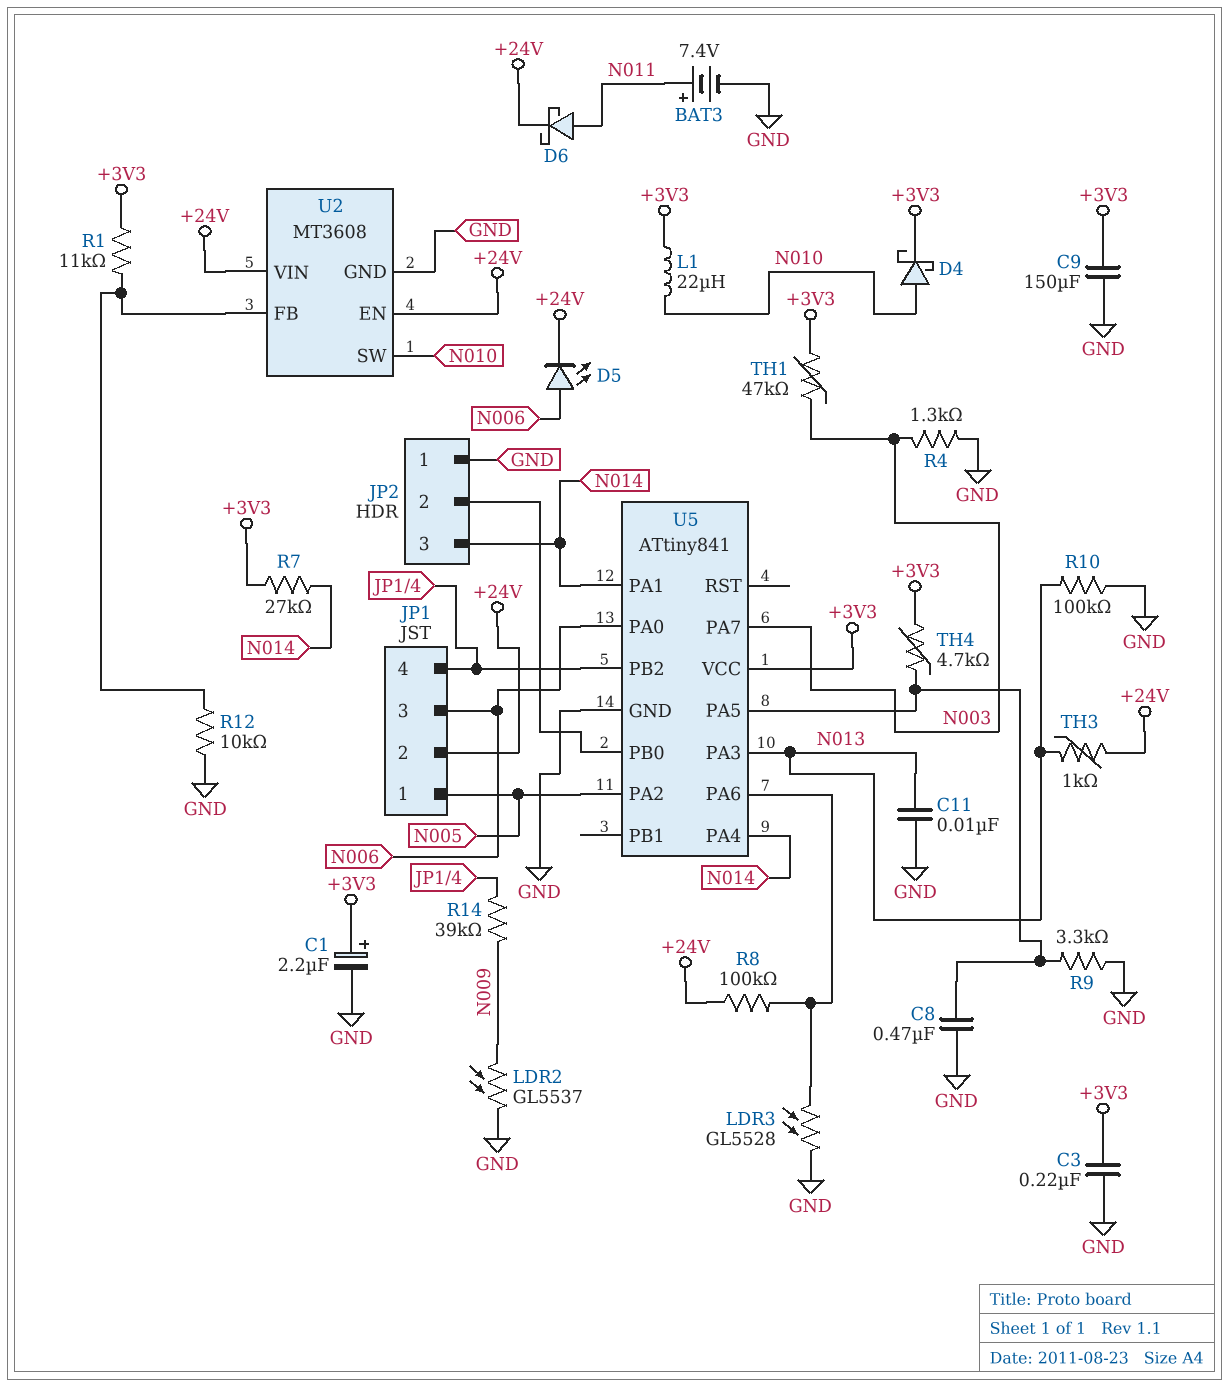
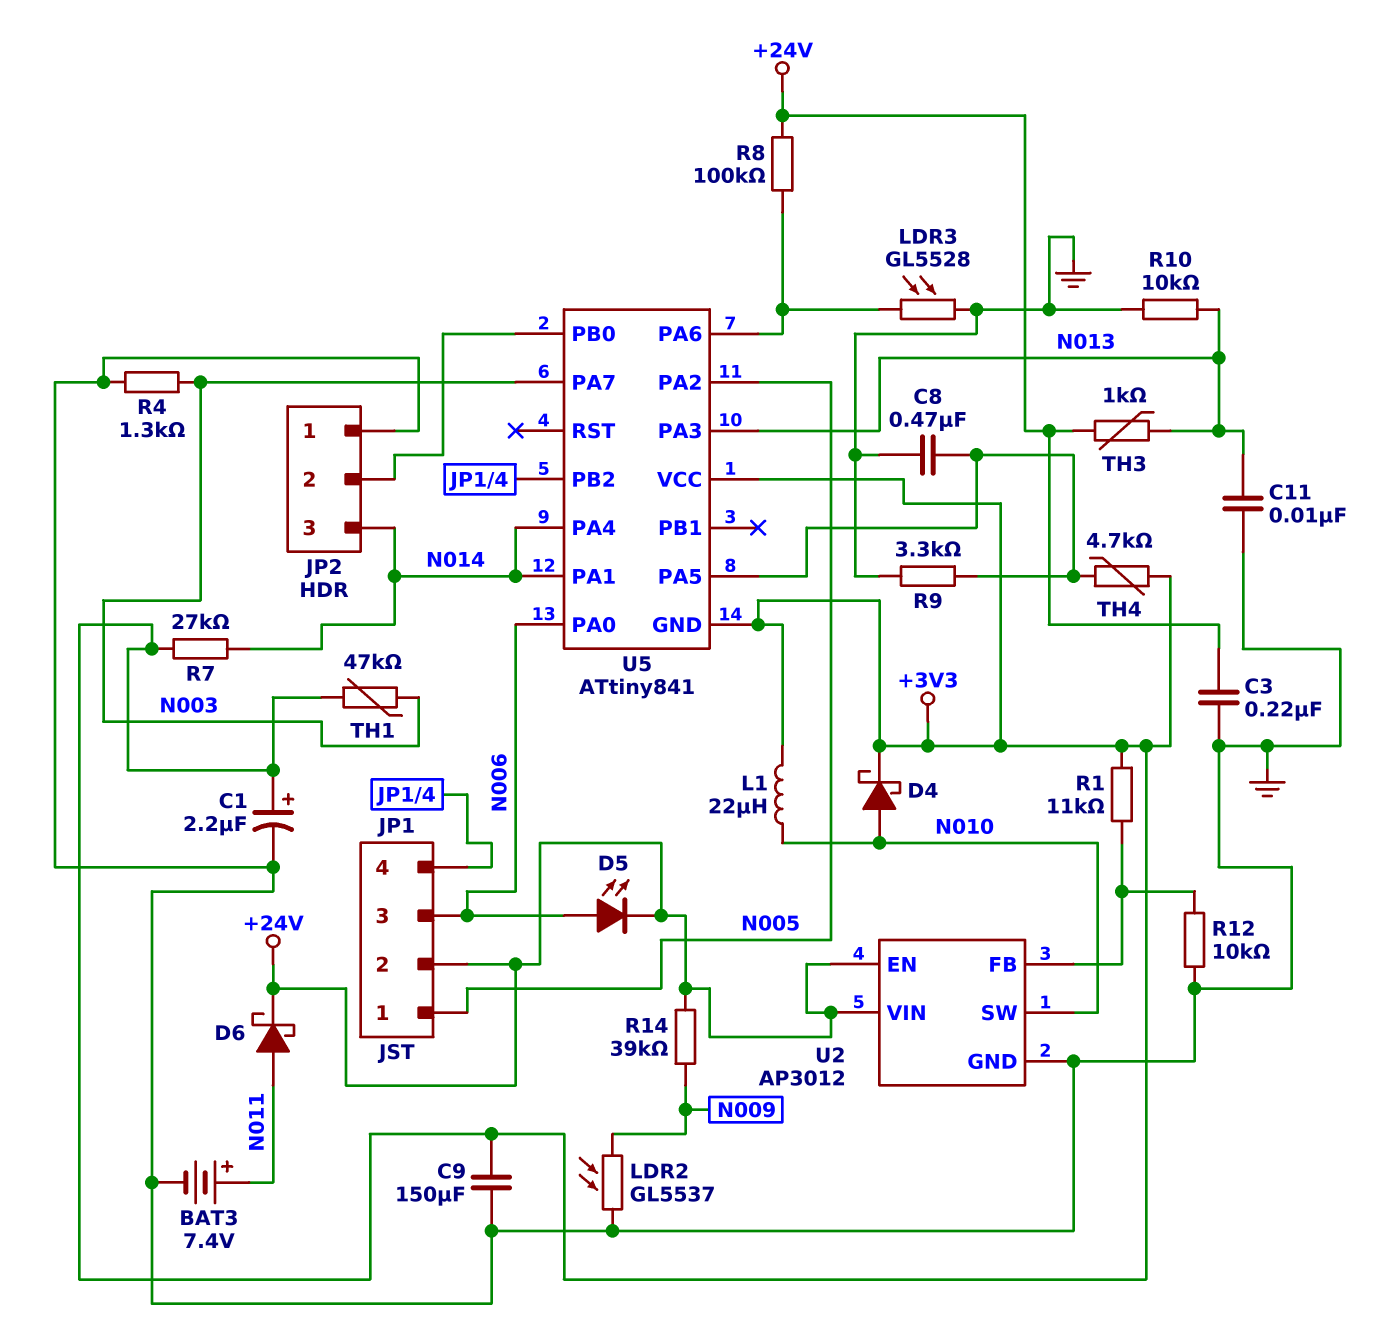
C3: 220nF (+3V3, GND) -> 220nF (+24V, GND)
R10: 100k (GND, N013) -> 10k (GND, N013)
R14: 39k (JP1/4, N009) -> 39k (+24V, N009)
U2: MT3608 -> AP3012
U5 pin GND: GND -> +3V3

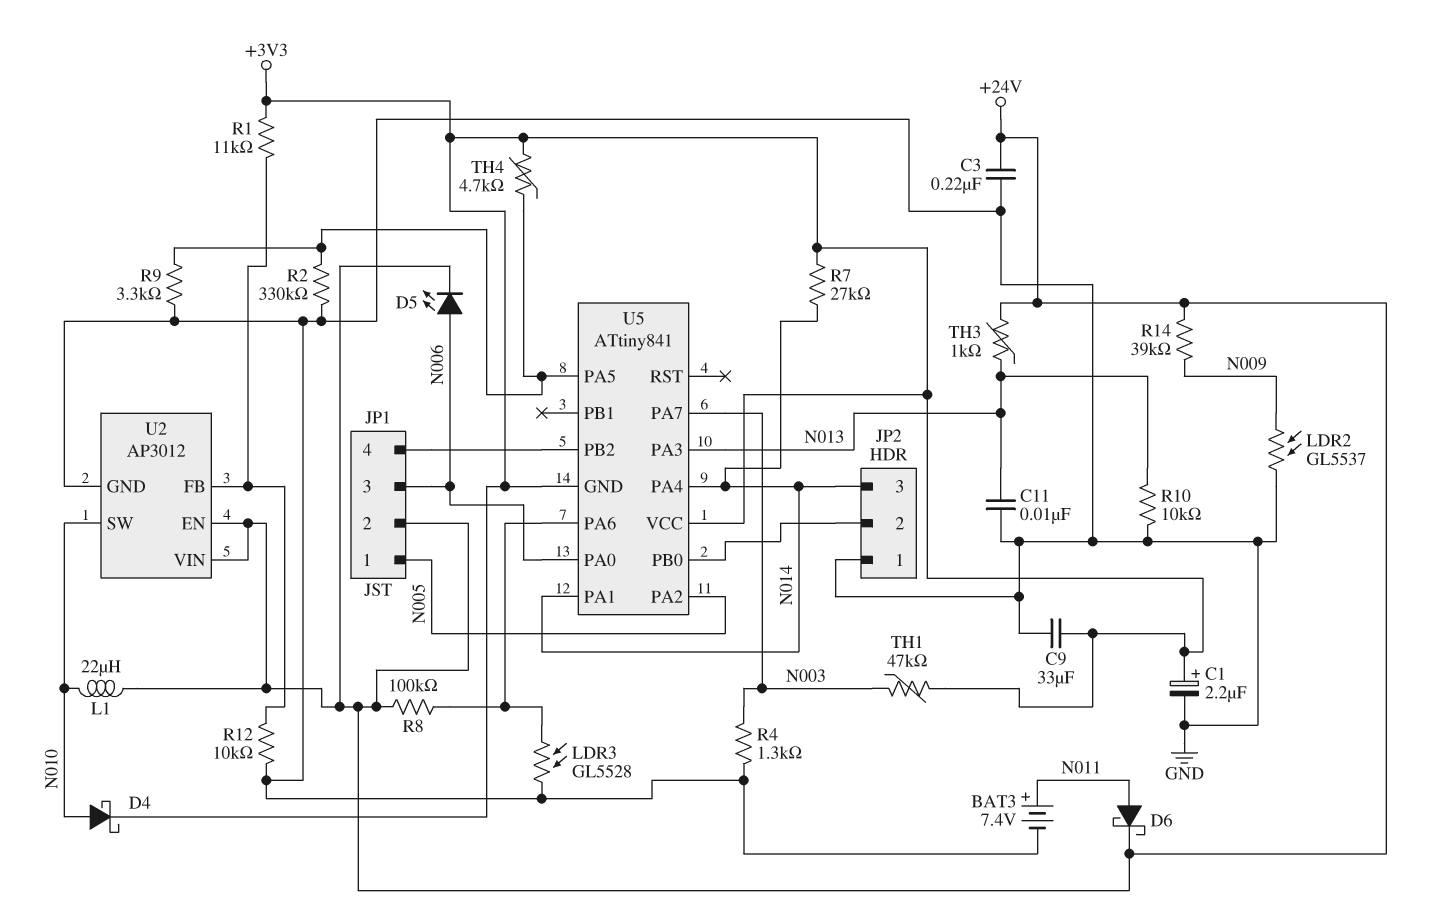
C8: 470nF (GND, U5/PA5) -> none
C9: 150uF (+3V3, GND) -> 33uF (+3V3, GND)
L1: 22uH (+3V3, N010) -> 22uH (+24V, N010)
R2: none -> 330k (GND, U5/PA5)

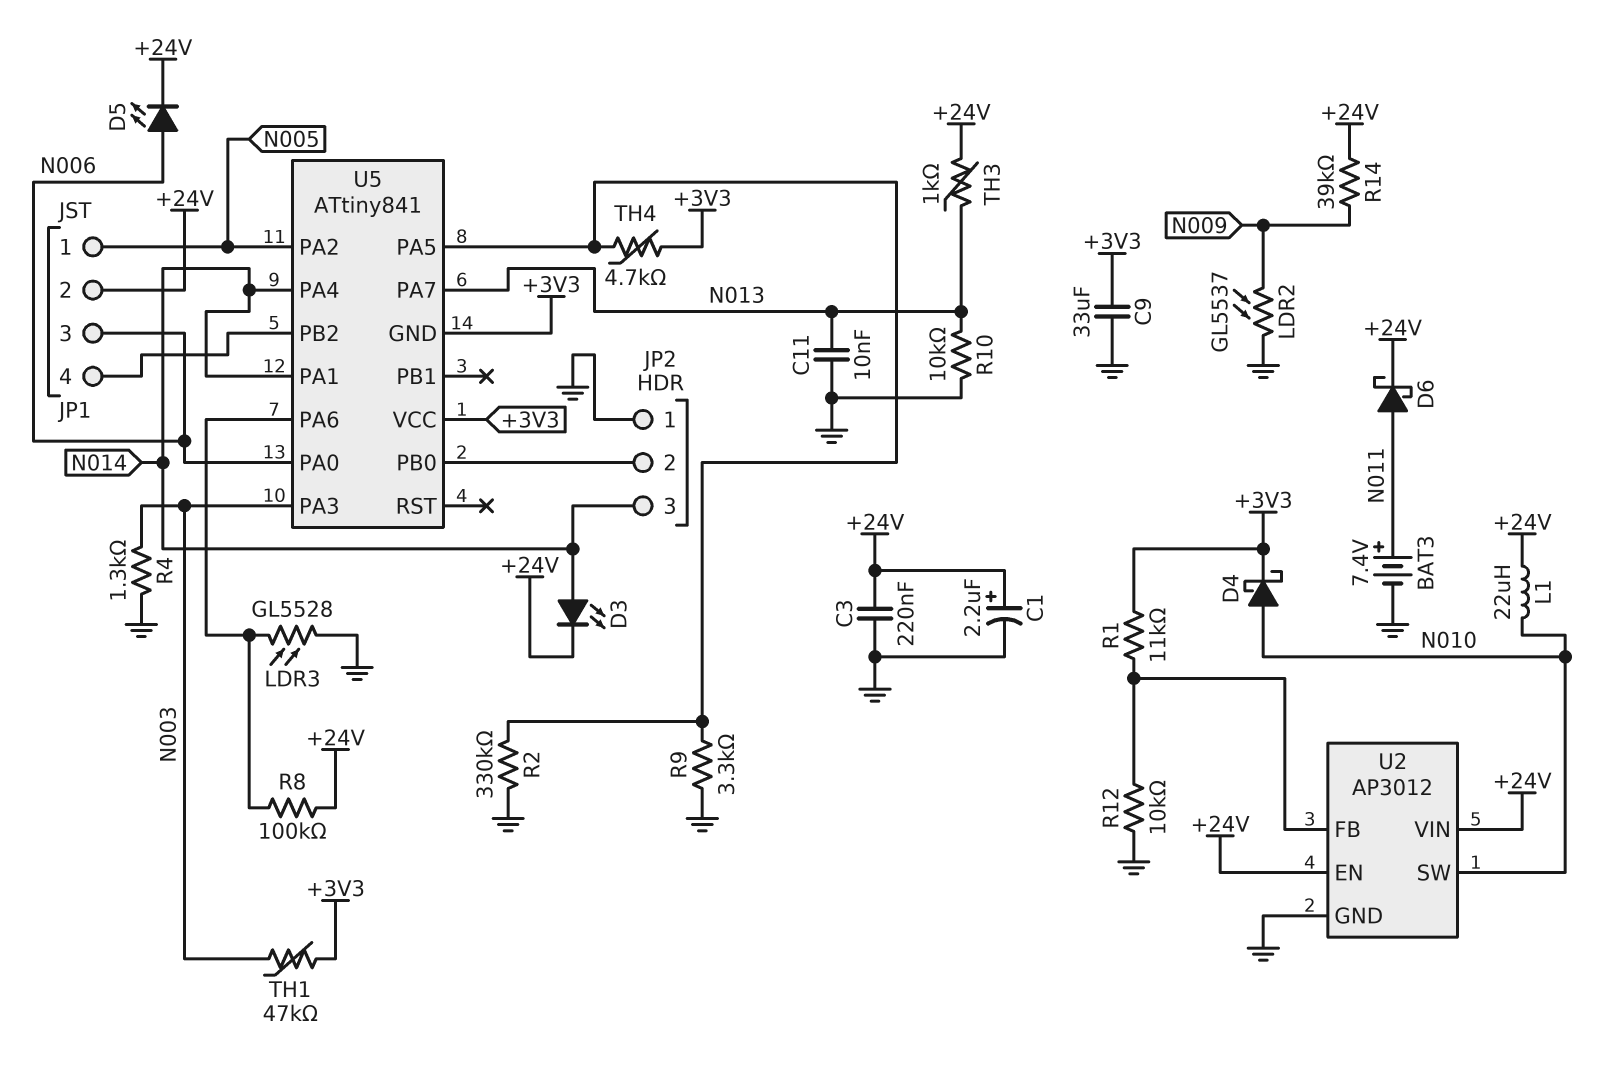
C1: 2.2uF (plus +3V3, minus GND) -> 2.2uF (plus +24V, minus GND)
D3: none -> LED (A N014, K +24V)
R7: 27k (+3V3, N014) -> none
U5 pin PA3: N013 -> N003
U5 pin PA7: N003 -> N013

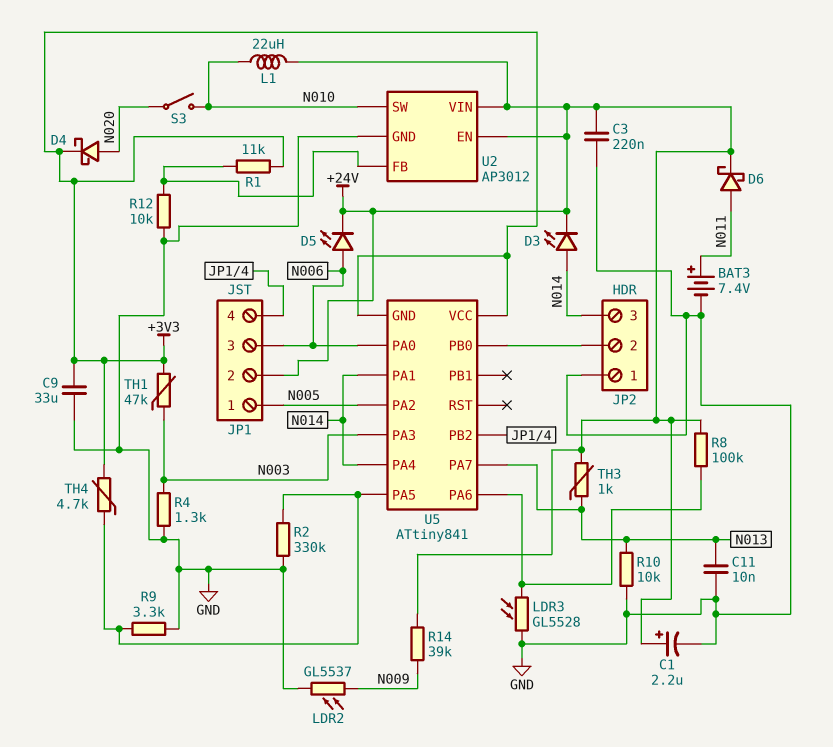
D4: schottky (A N010, K +3V3) -> schottky (A N020, K +3V3)
S3: none -> switch (N010, N020)

